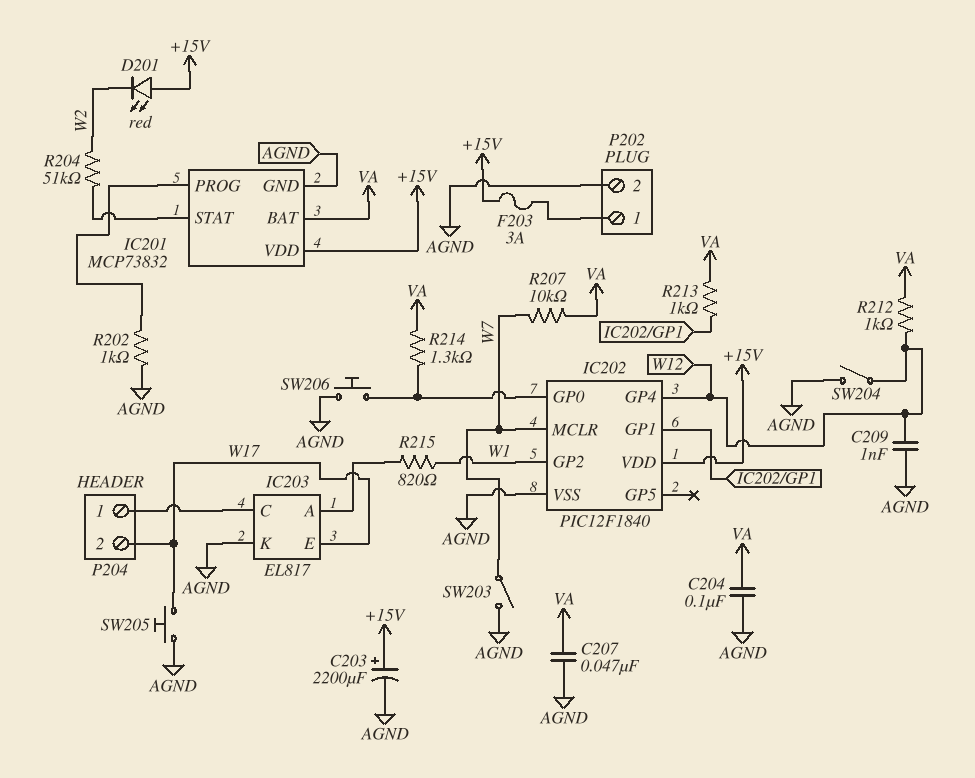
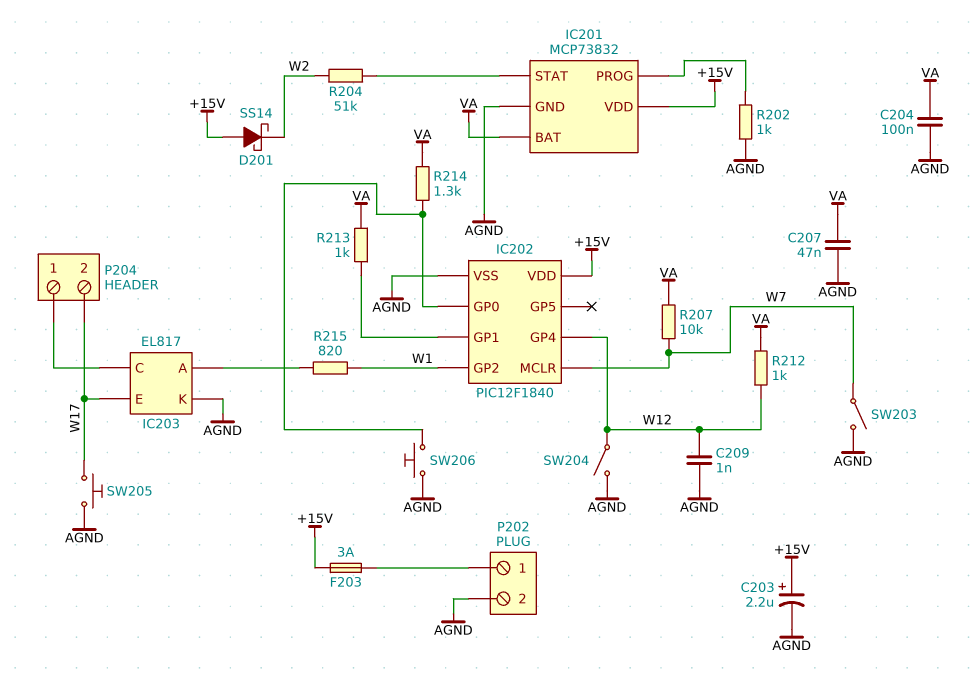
C203: 2200uF (plus +15V, minus AGND) -> 2.2uF (plus +15V, minus AGND)
D201: LED red (A +15V, K W2) -> schottky SS14 (A +15V, K W2)

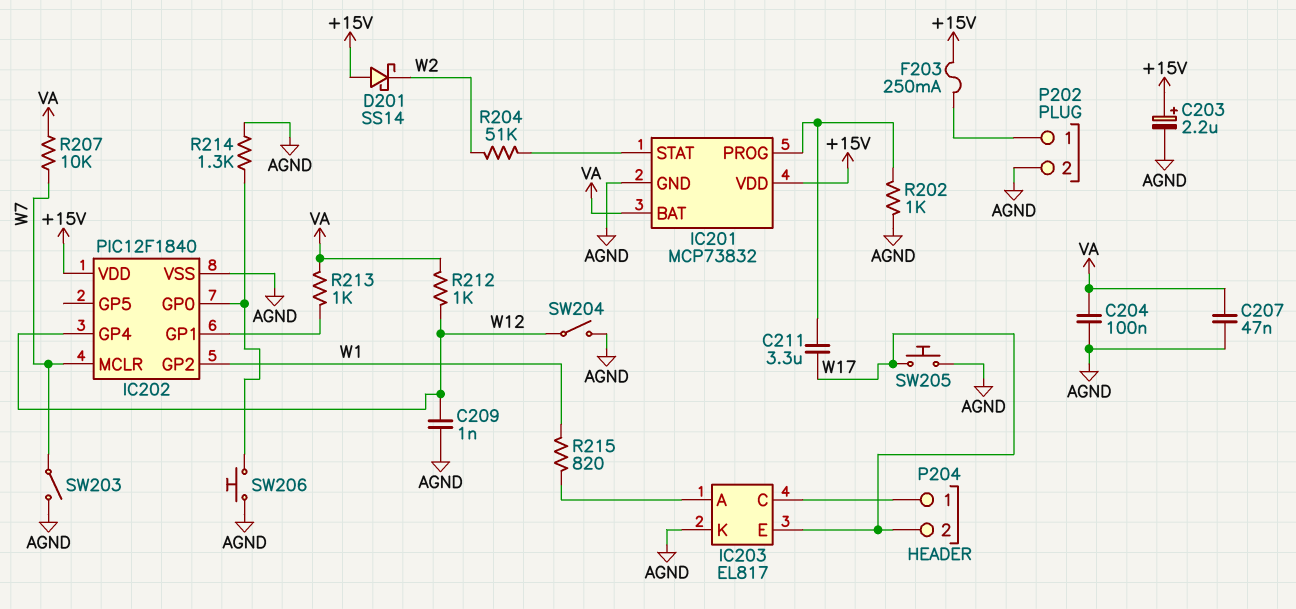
C211: none -> 3.3uF (IC201/PROG, W17)
F203: 3A (+15V, P202/1) -> 250mA (+15V, P202/1)
R214: 1.3k (IC202/GP0, VA) -> 1.3k (AGND, IC202/GP0)

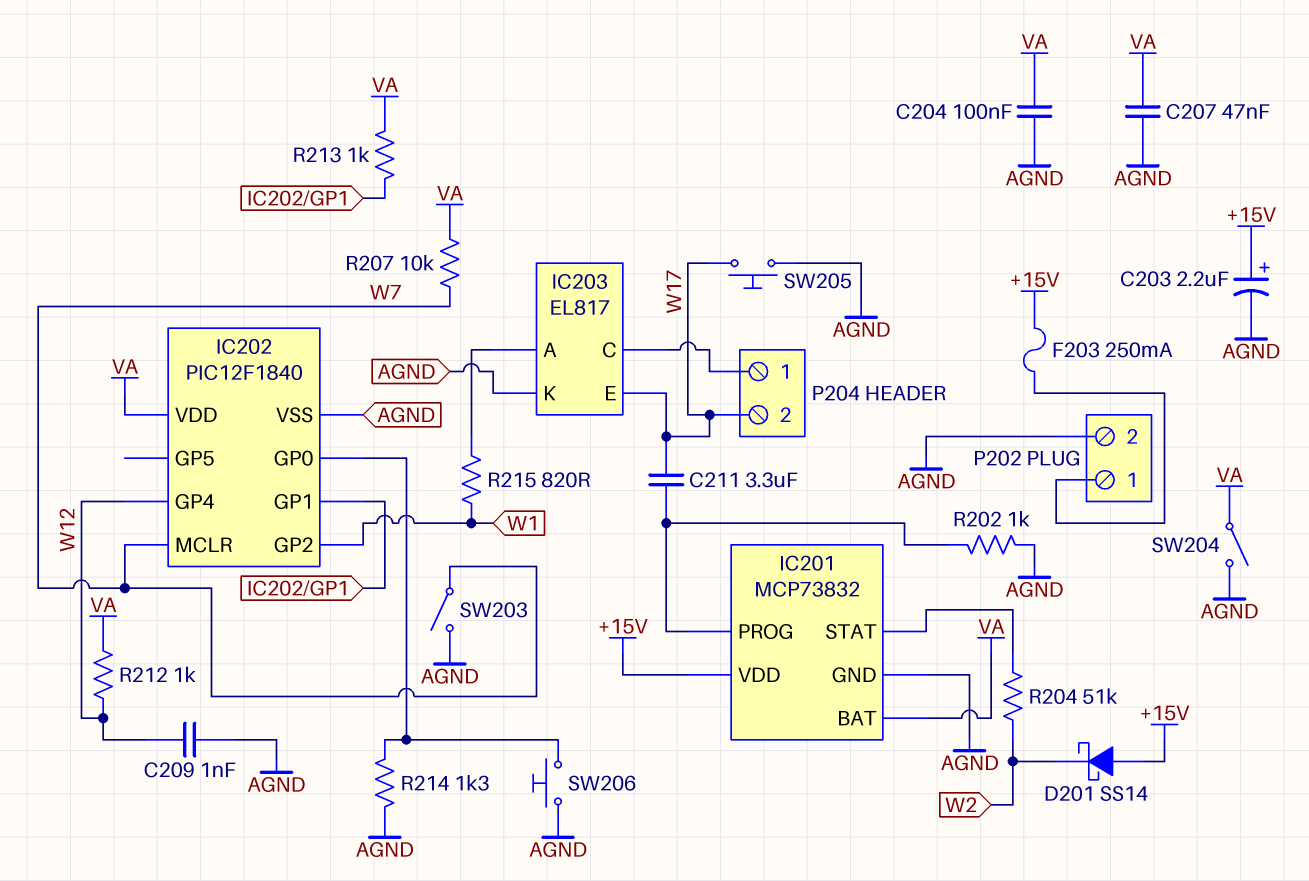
IC202 pin VDD: +15V -> VA
SW204: switch (AGND, W12) -> switch (AGND, VA)

